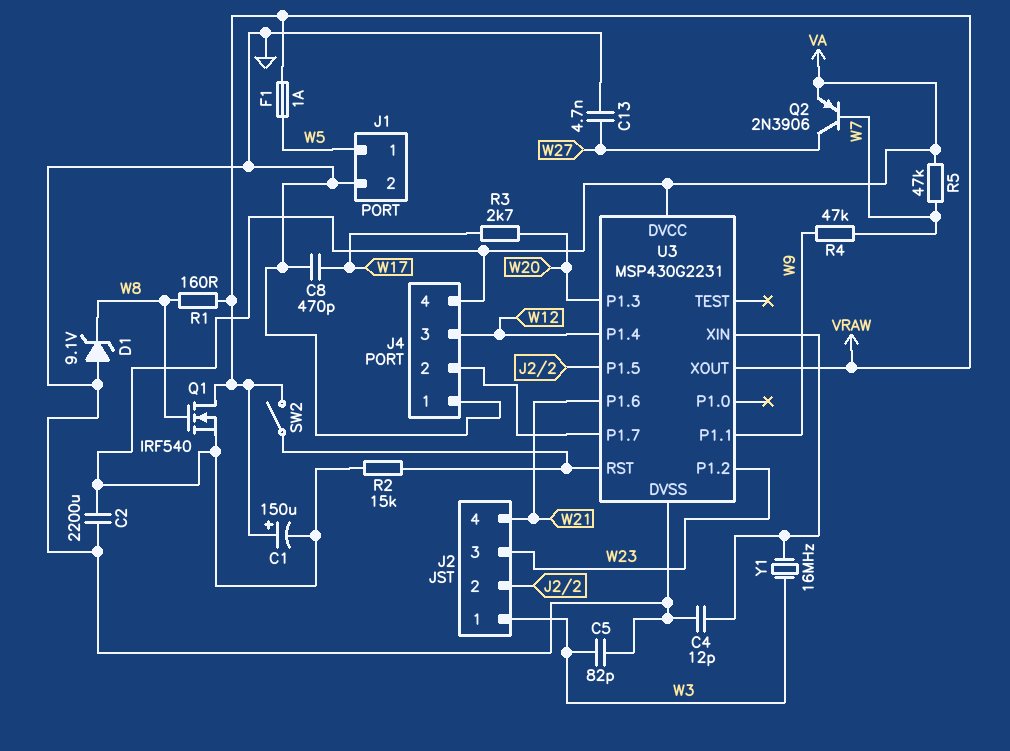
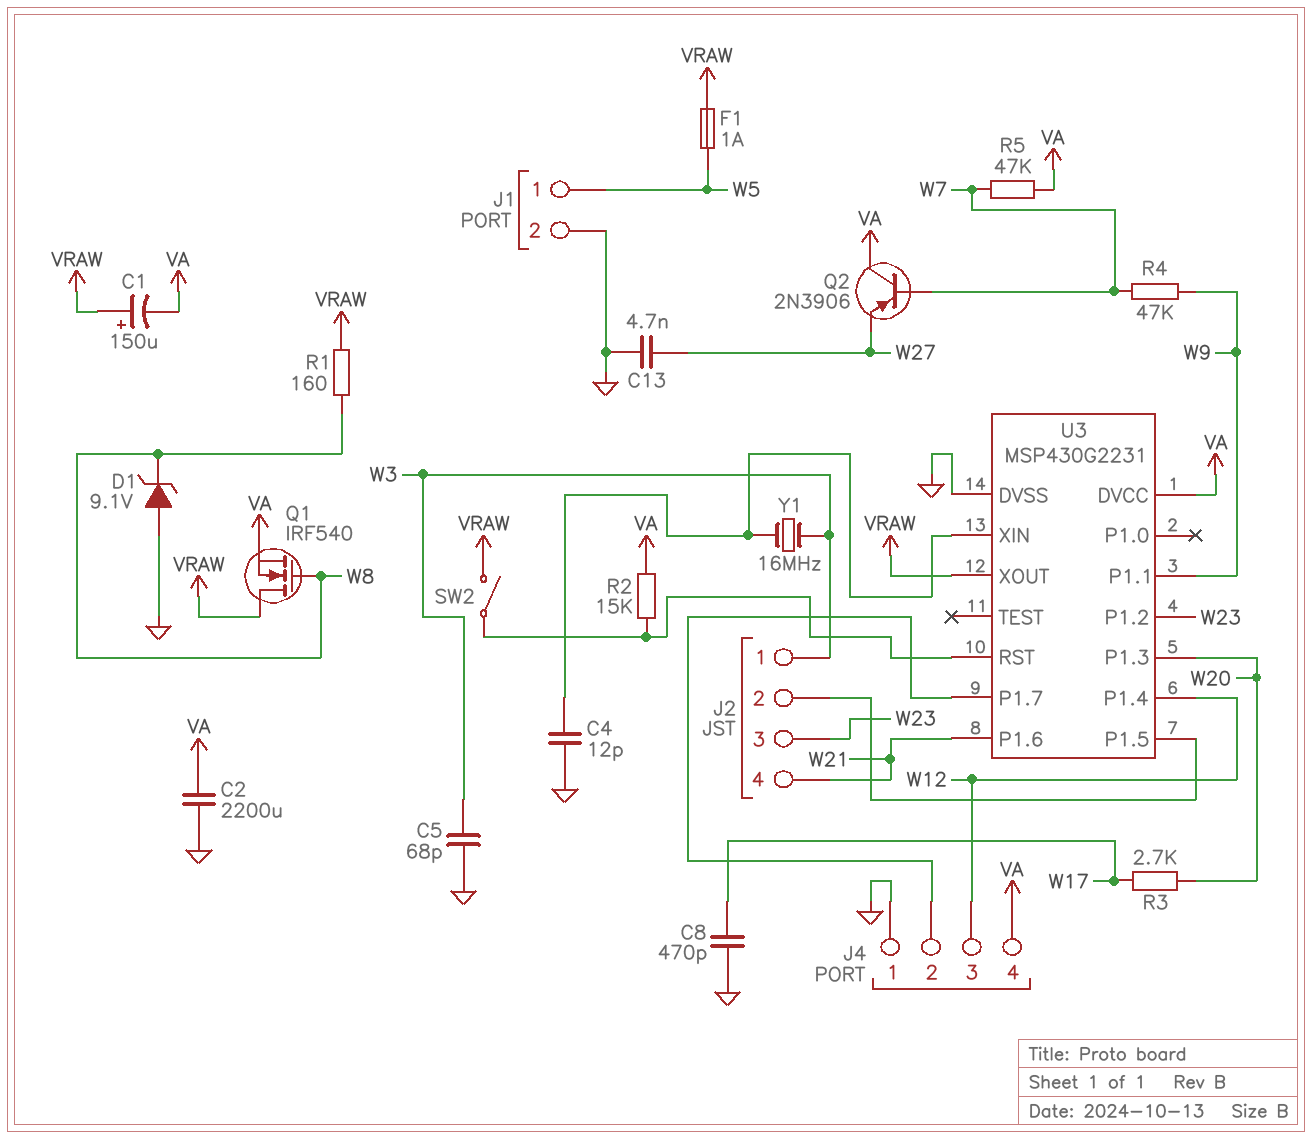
C5: 82pF (GND, W3) -> 68pF (GND, W3)
Q2: PNP 2N3906 (B W7, C W27, E VA) -> PNP 2N3906 (B W7, C VA, E W27)

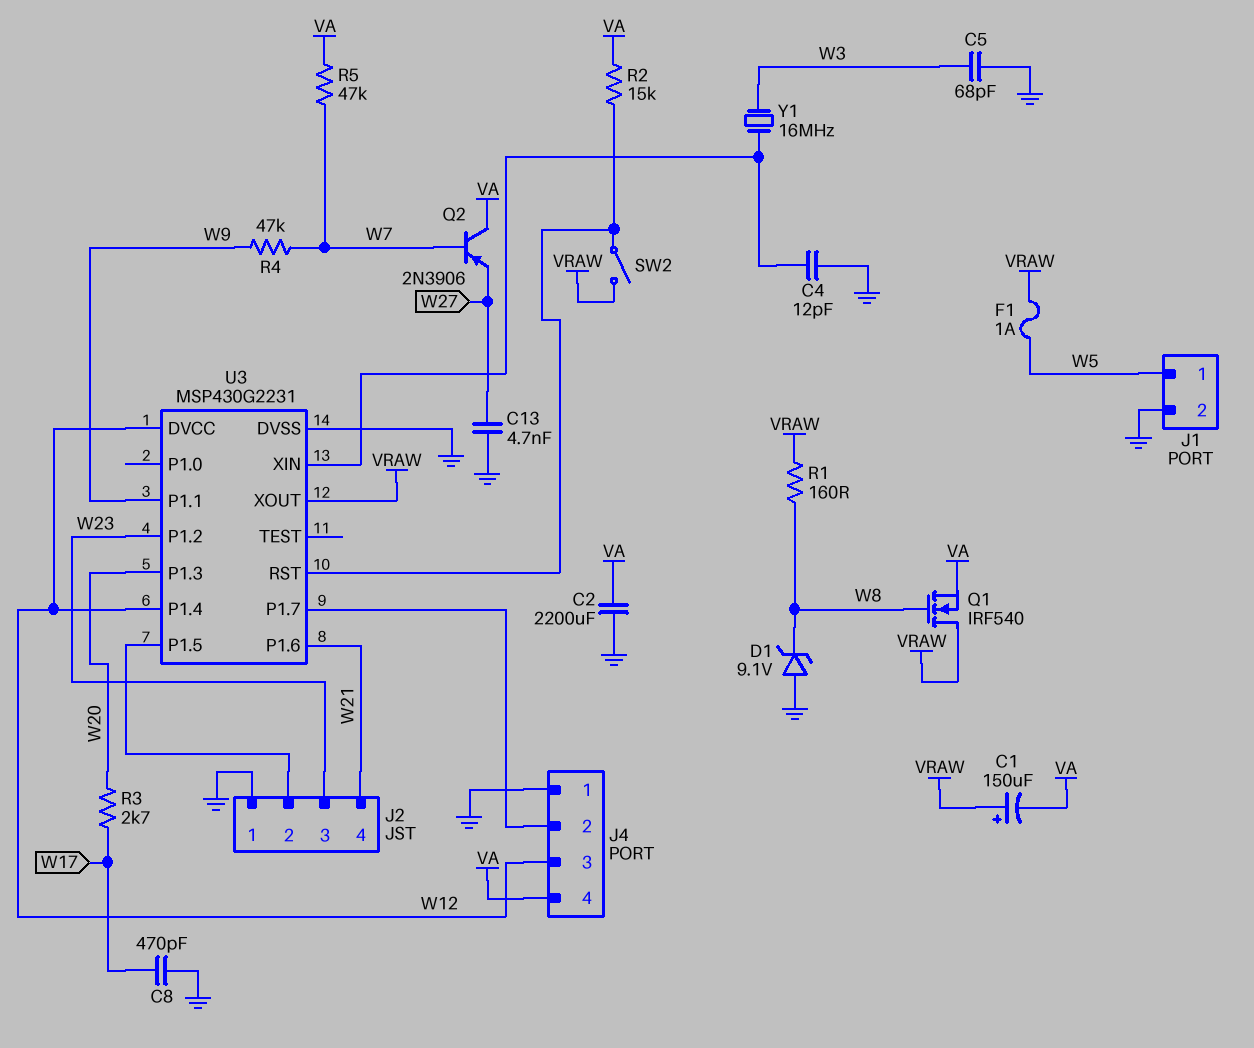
J2 pin 1: W3 -> GND
U3 pin DVCC: VA -> W12

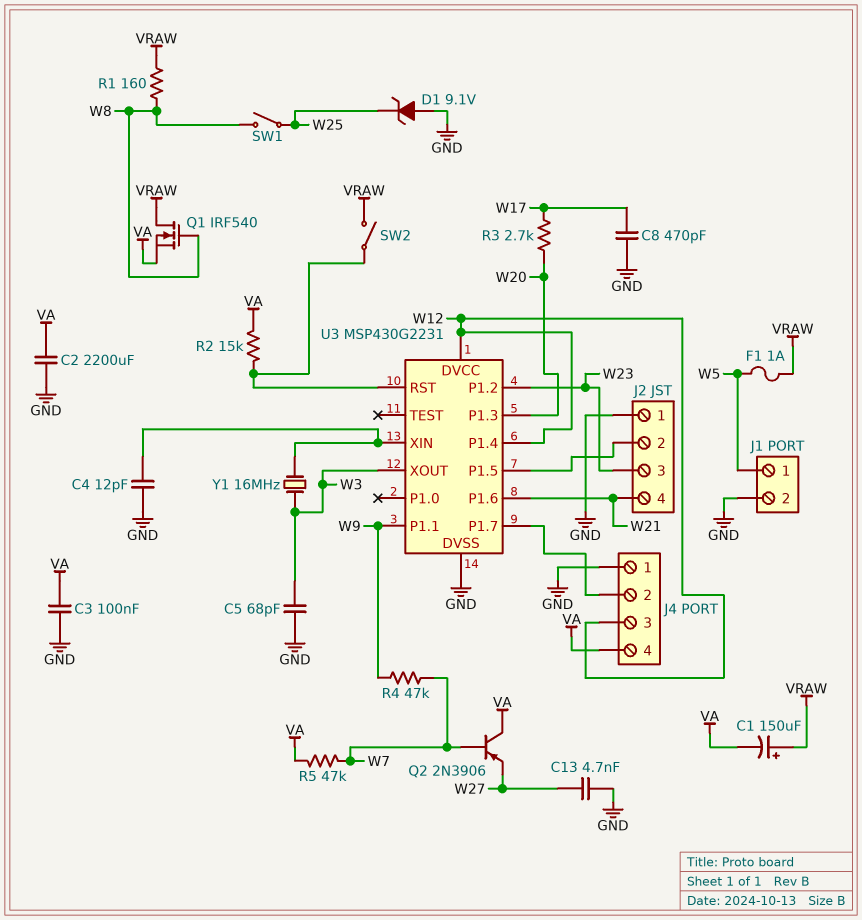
C3: none -> 100nF (GND, VA)
D1: zener 9.1V (A GND, K W8) -> zener 9.1V (A GND, K W25)
SW1: none -> switch (W8, W25)
U3 pin XOUT: VRAW -> W3

